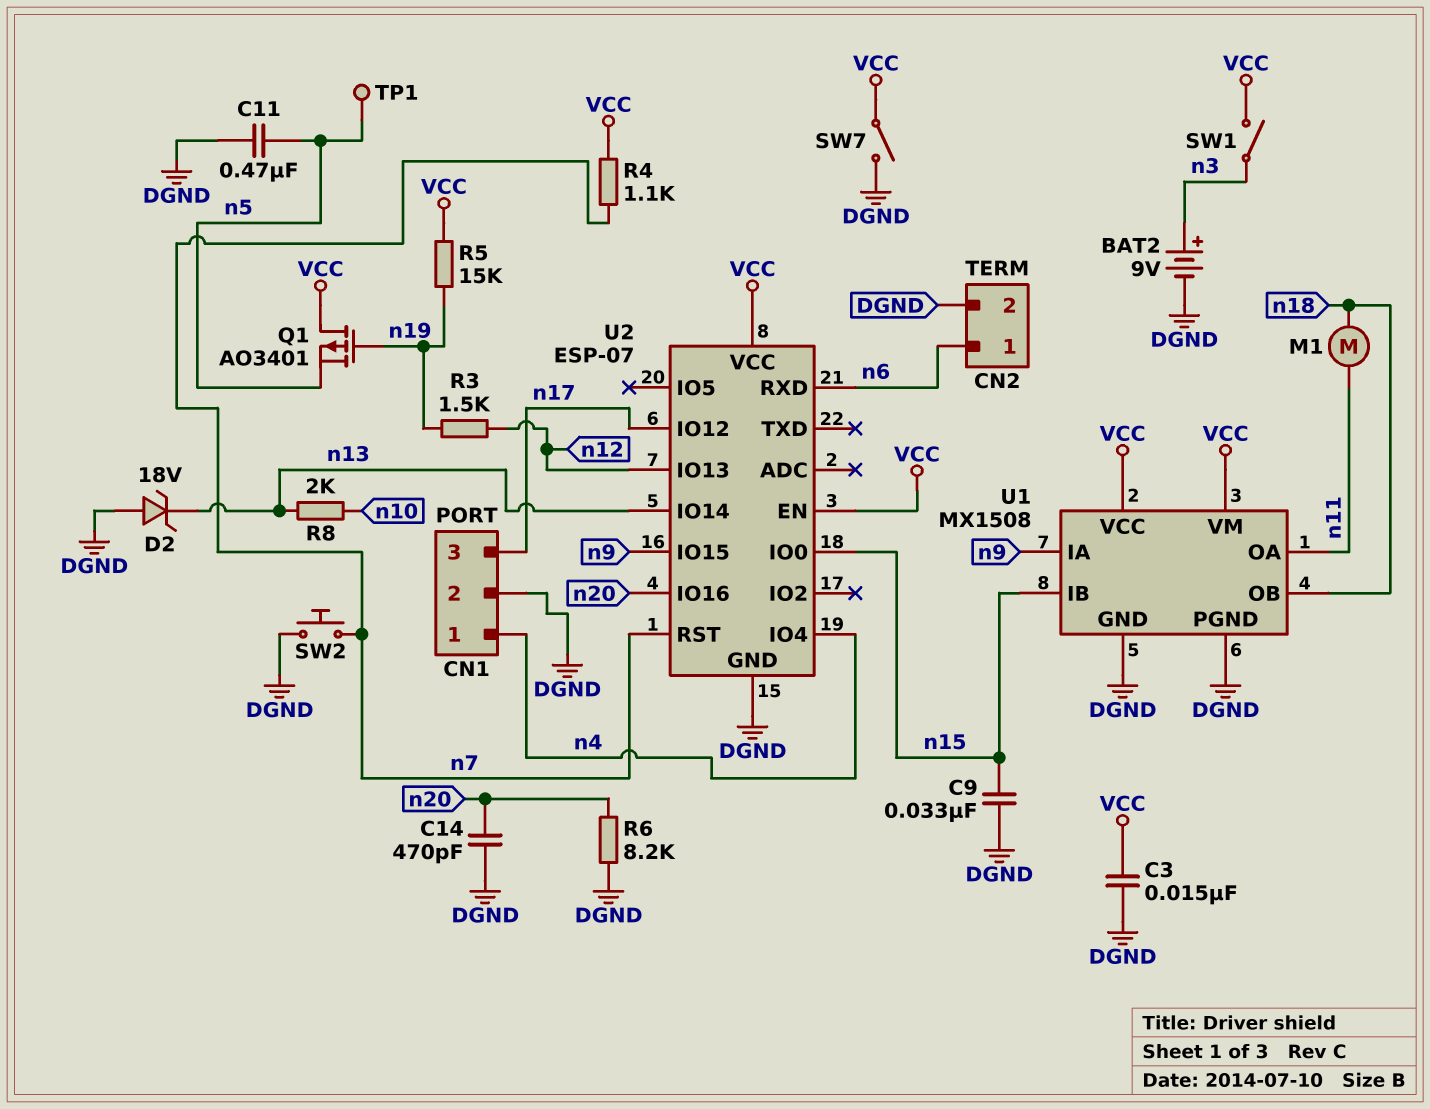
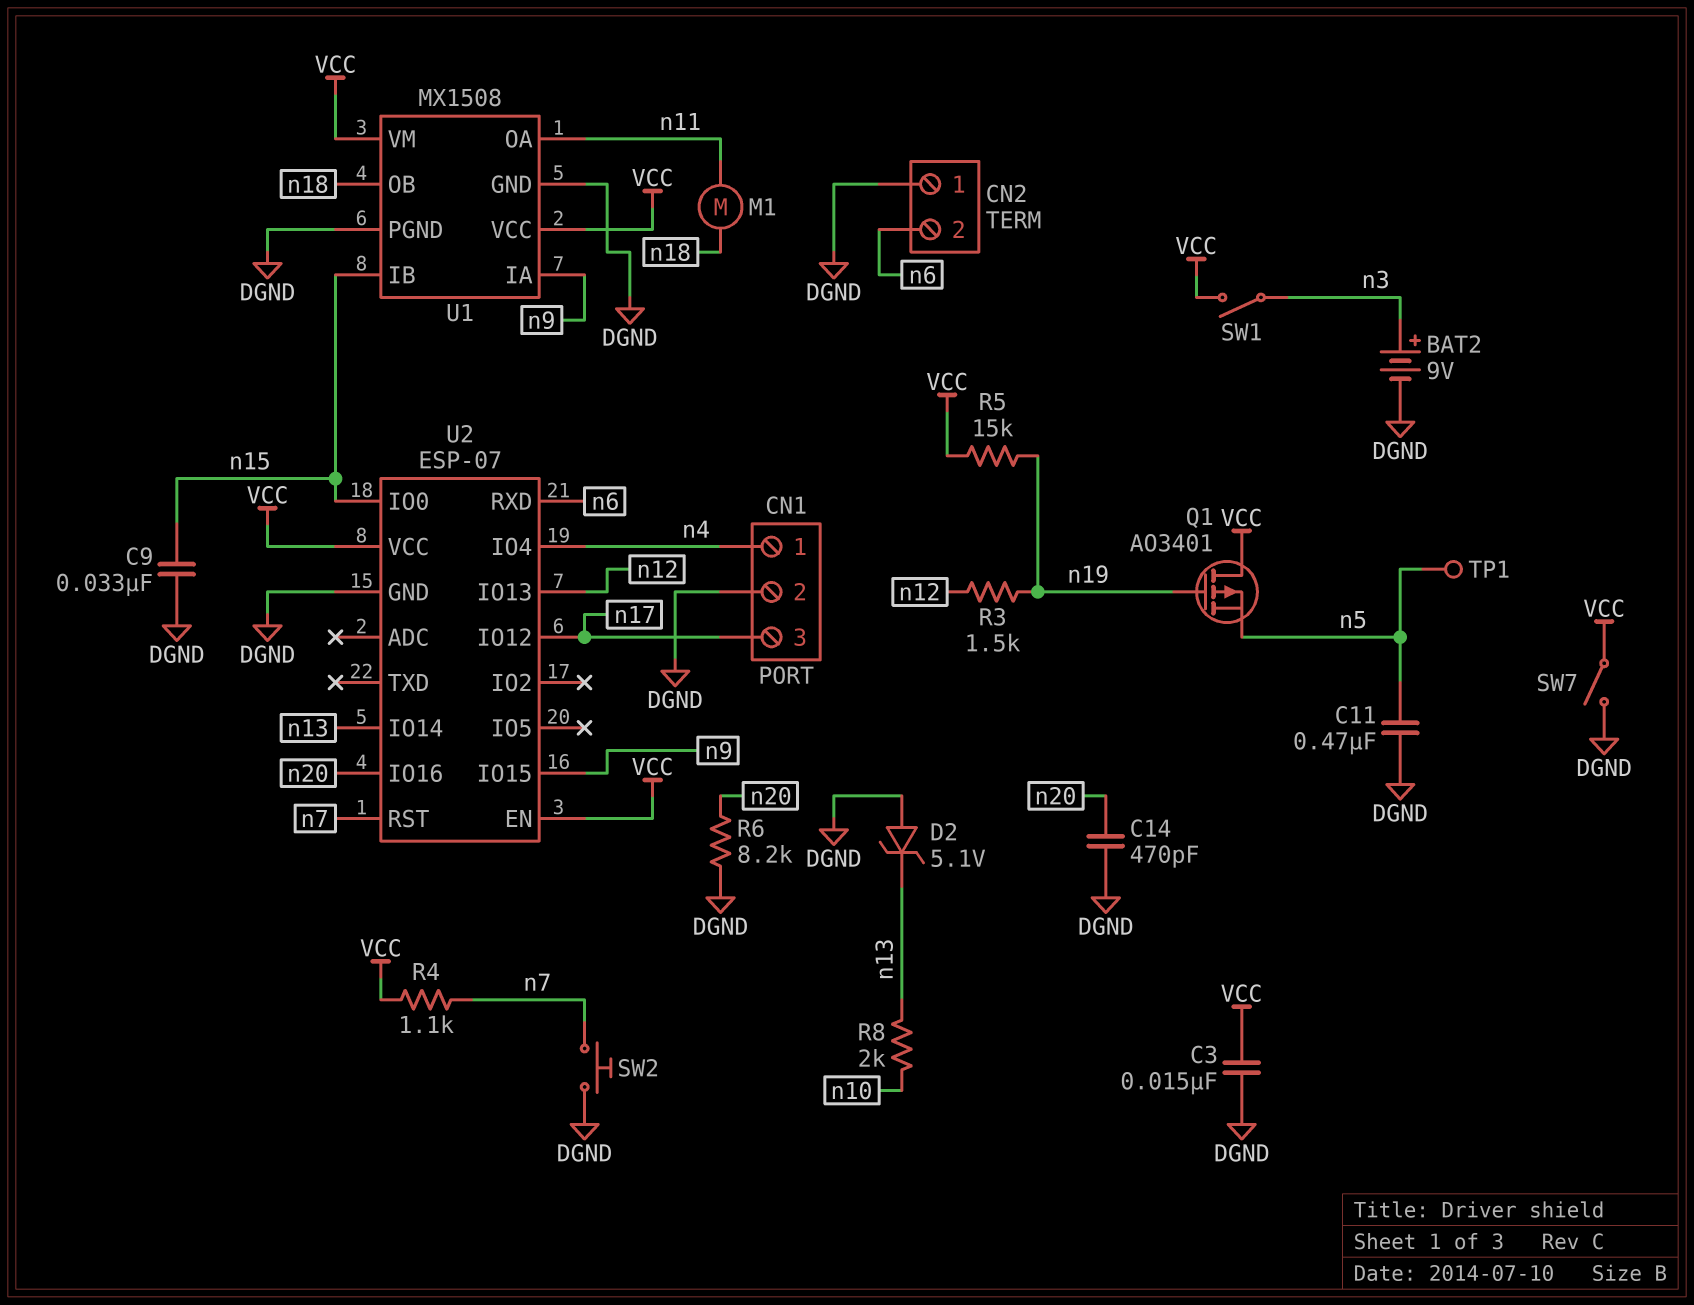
CN2 pin 1: n6 -> DGND
CN2 pin 2: DGND -> n6
D2: zener 18V (A DGND, K n13) -> zener 5.1V (A DGND, K n13)

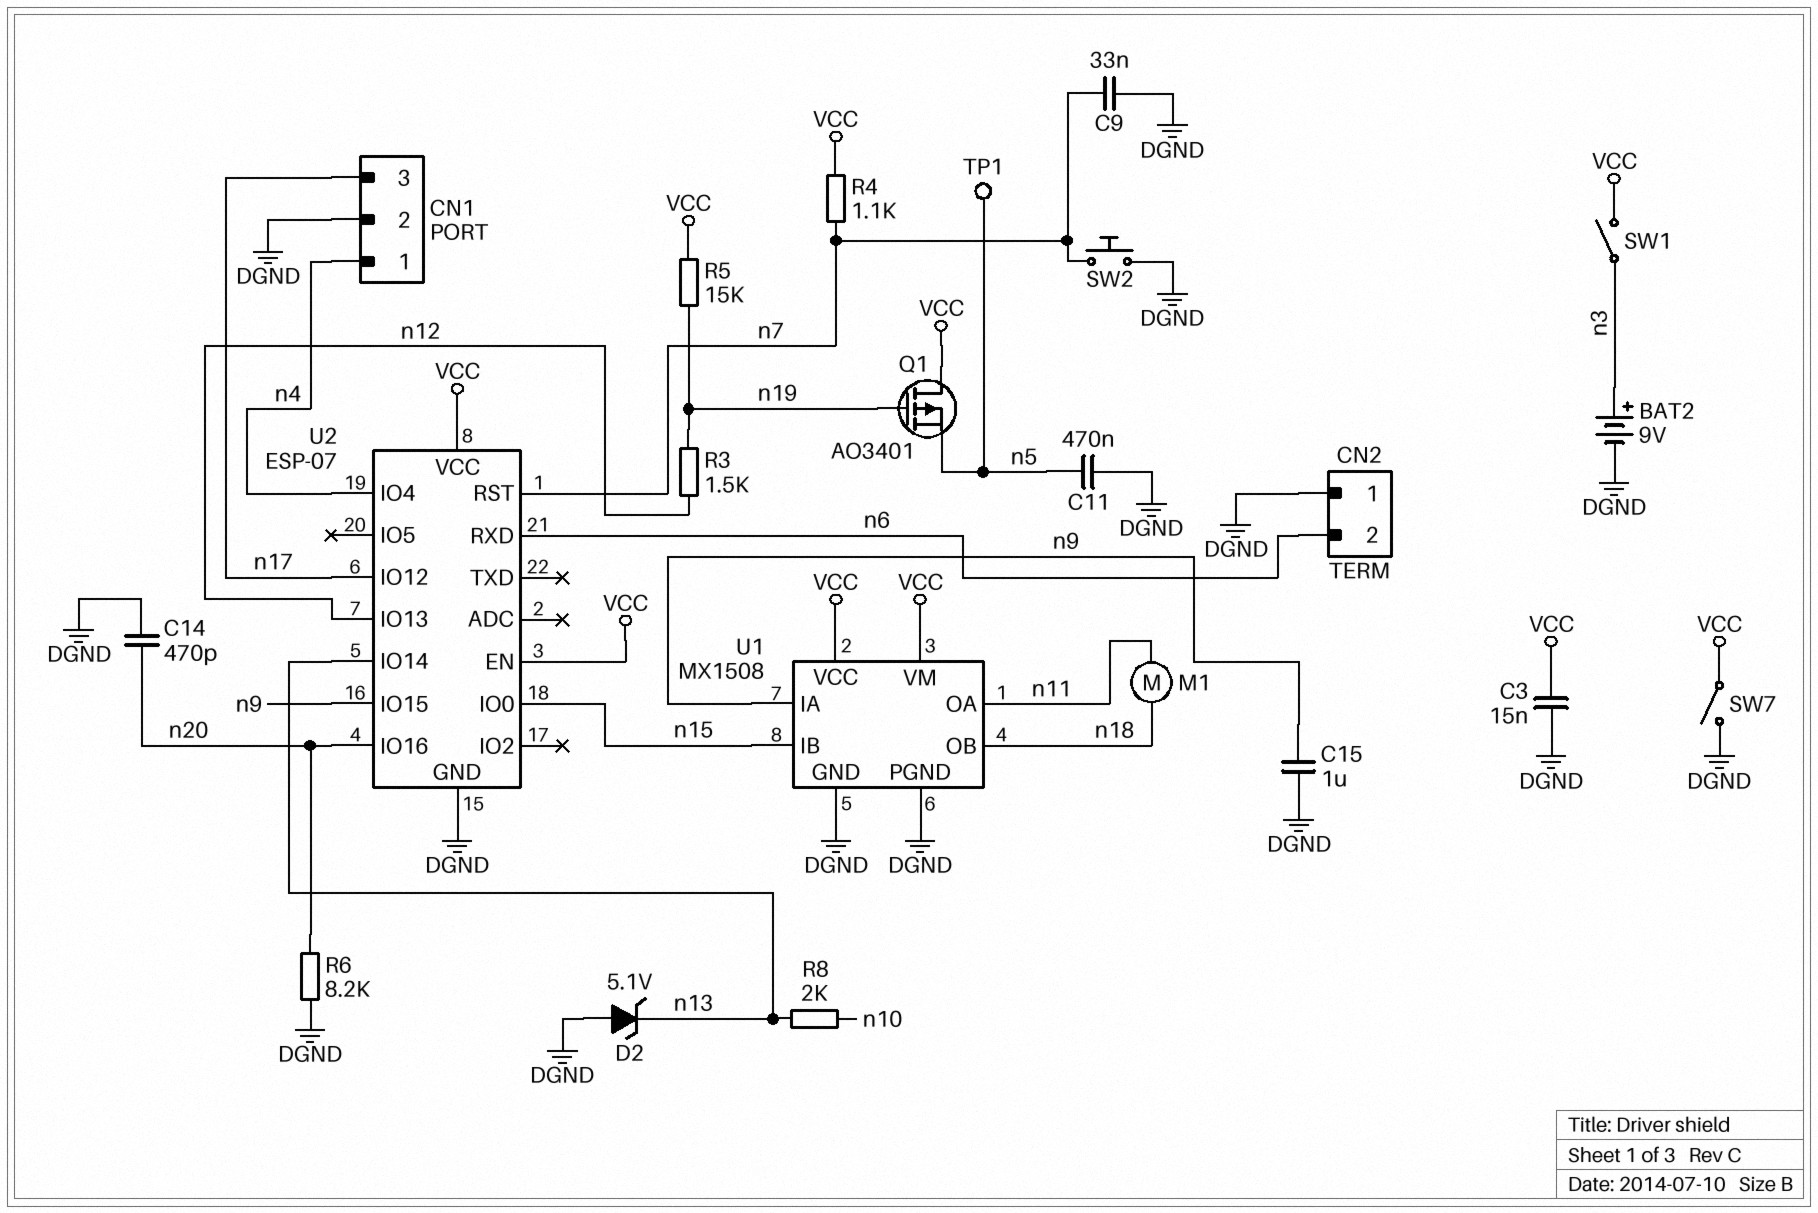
C9: 33nF (DGND, n15) -> 33nF (DGND, n7)
C15: none -> 1uF (DGND, n9)

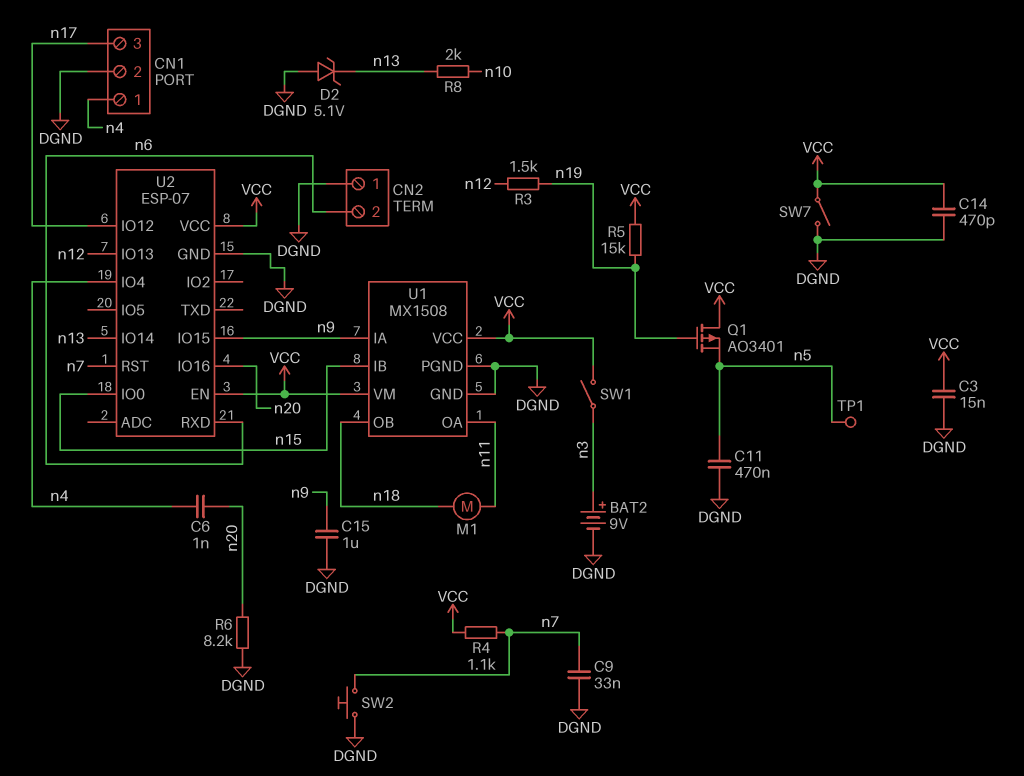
C6: none -> 1nF (n4, n20)
C14: 470pF (DGND, n20) -> 470pF (DGND, VCC)

